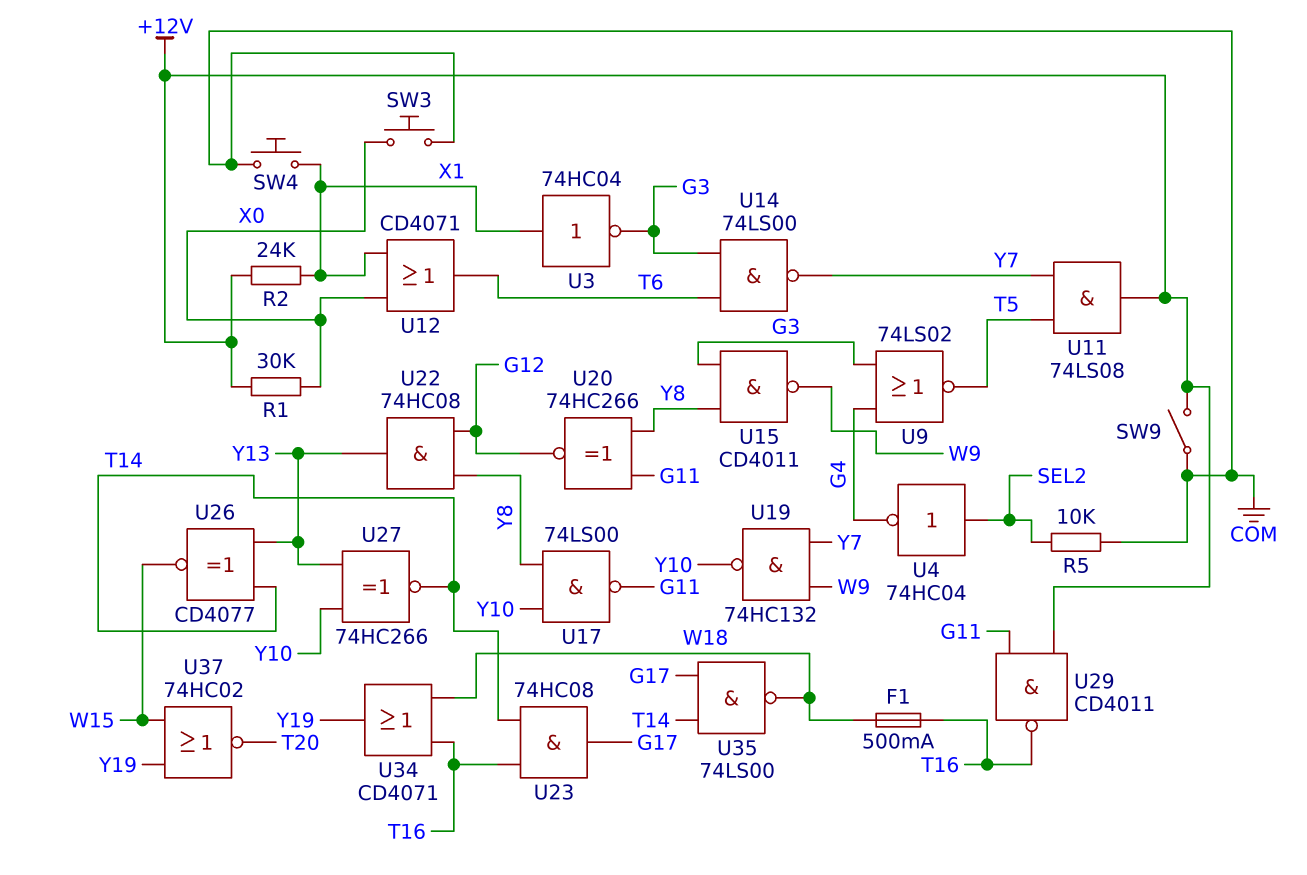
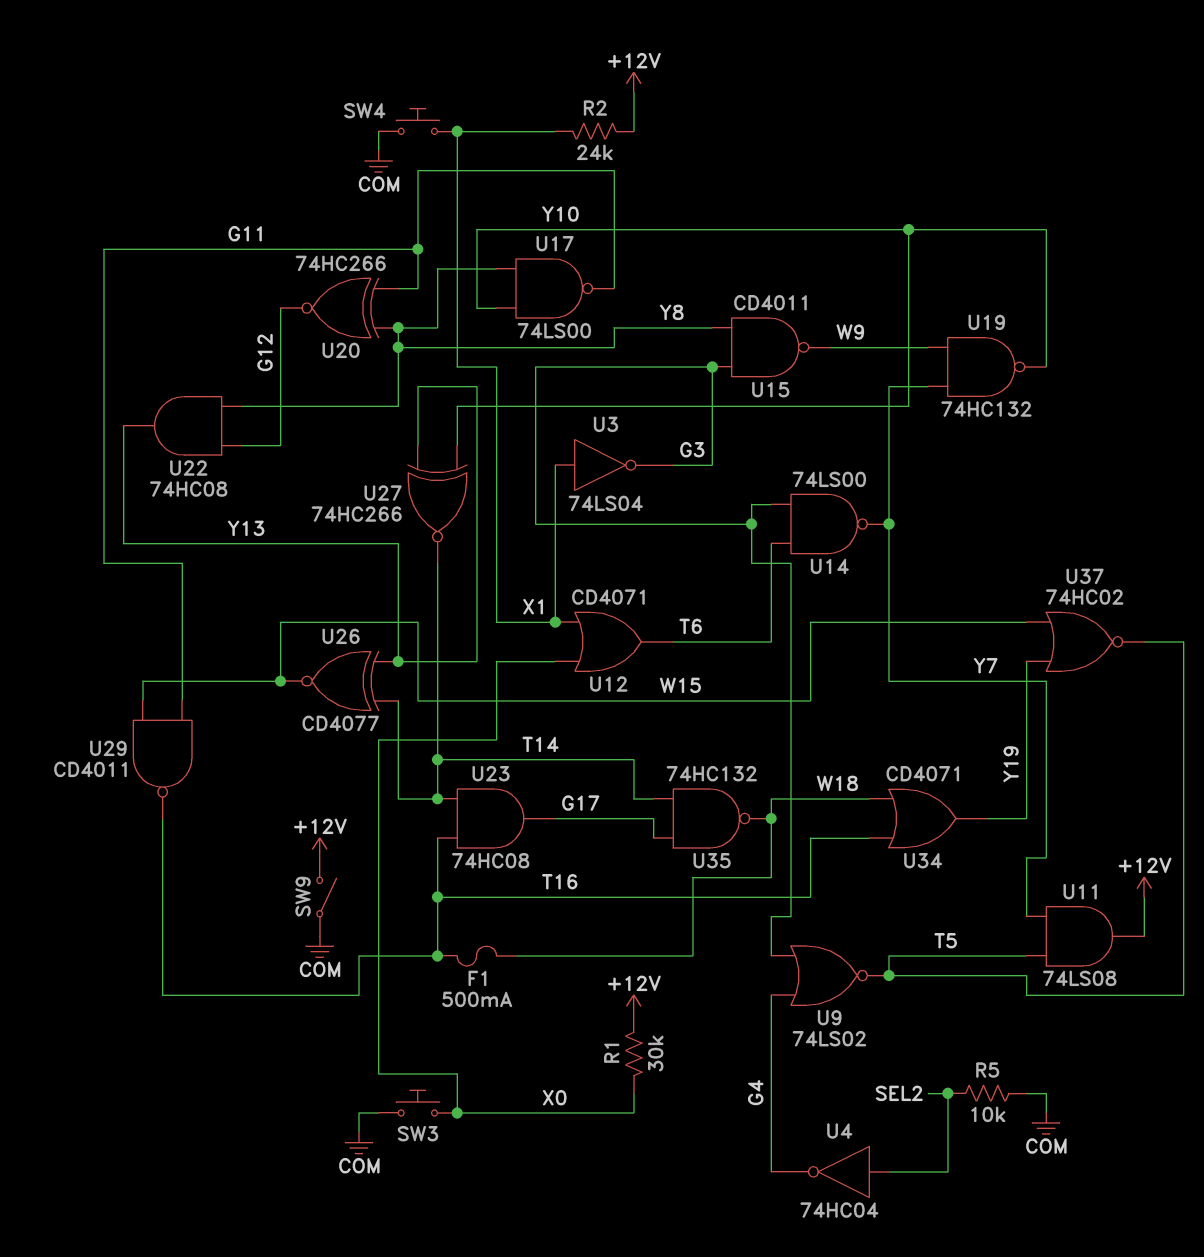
U3: NOT 74HC04 (in X1, out G3) -> NOT 74LS04 (in X1, out G3)
U29: NAND CD4011 (in +12V, in G11, out T16) -> NAND CD4011 (in G11, in W15, out T16)
U35: NAND 74LS00 (in G17, in T14, out W18) -> NAND 74HC132 (in G17, in T14, out W18)
U37: NOR 74HC02 (in W15, in Y19, out T20) -> NOR 74HC02 (in W15, in Y19, out T5)

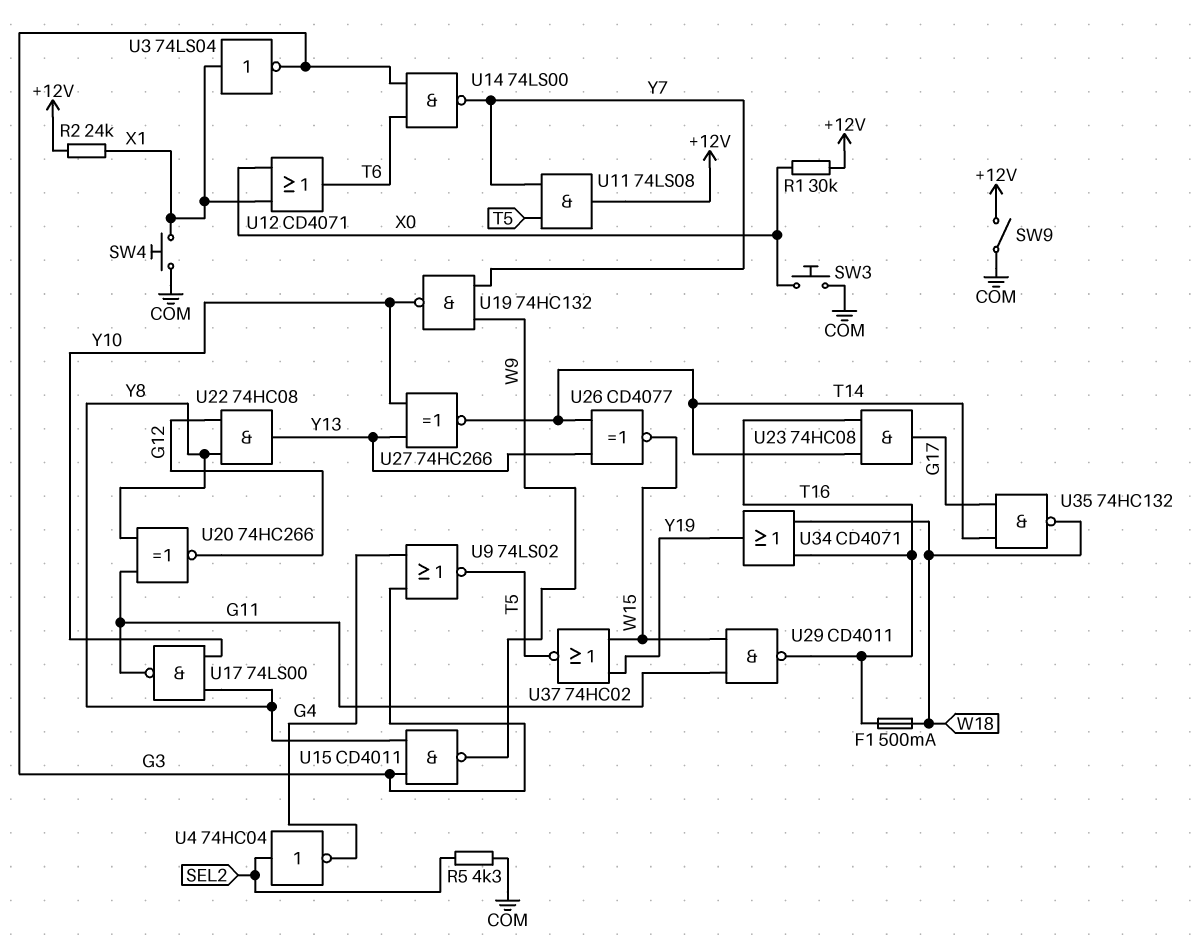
R5: 10k (COM, SEL2) -> 4.3k (COM, SEL2)

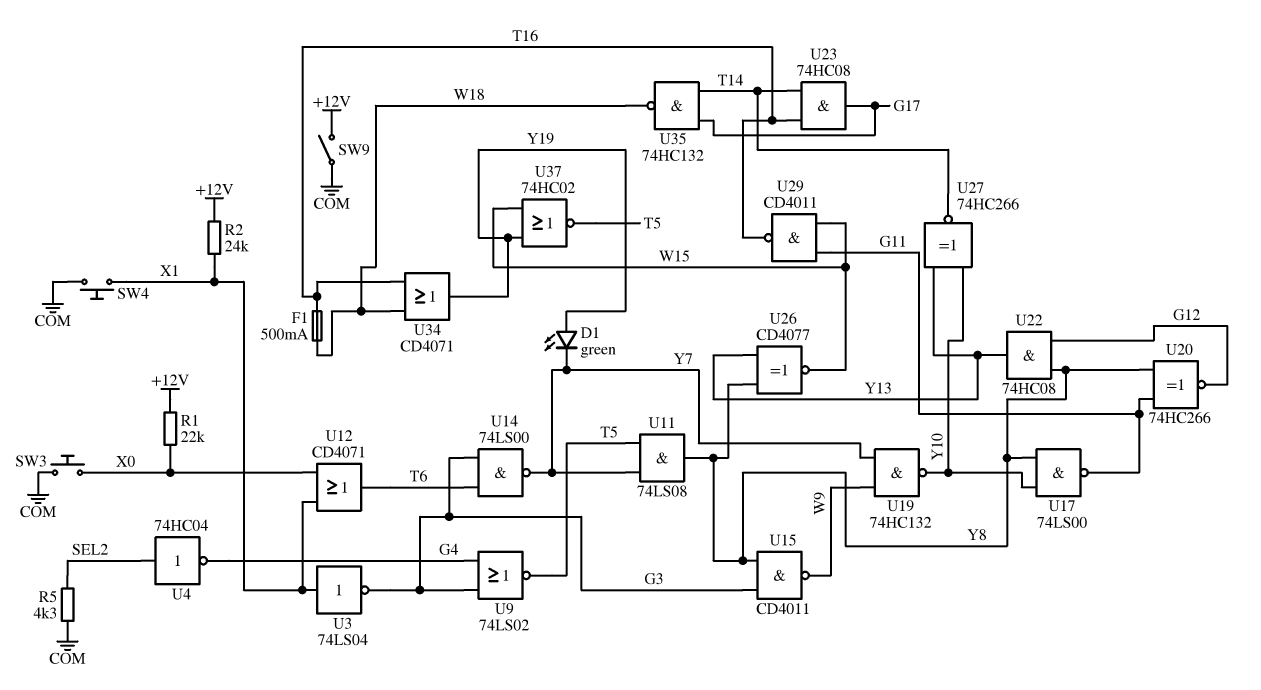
D1: none -> LED green (A Y19, K Y7)
R1: 30k (+12V, X0) -> 22k (+12V, X0)
U11: AND 74LS08 (in T5, in Y7, out +12V) -> AND 74LS08 (in T5, in Y7, out Y8)
U26: XNOR CD4077 (in T14, in Y13, out W15) -> XNOR CD4077 (in Y8, in Y13, out W15)

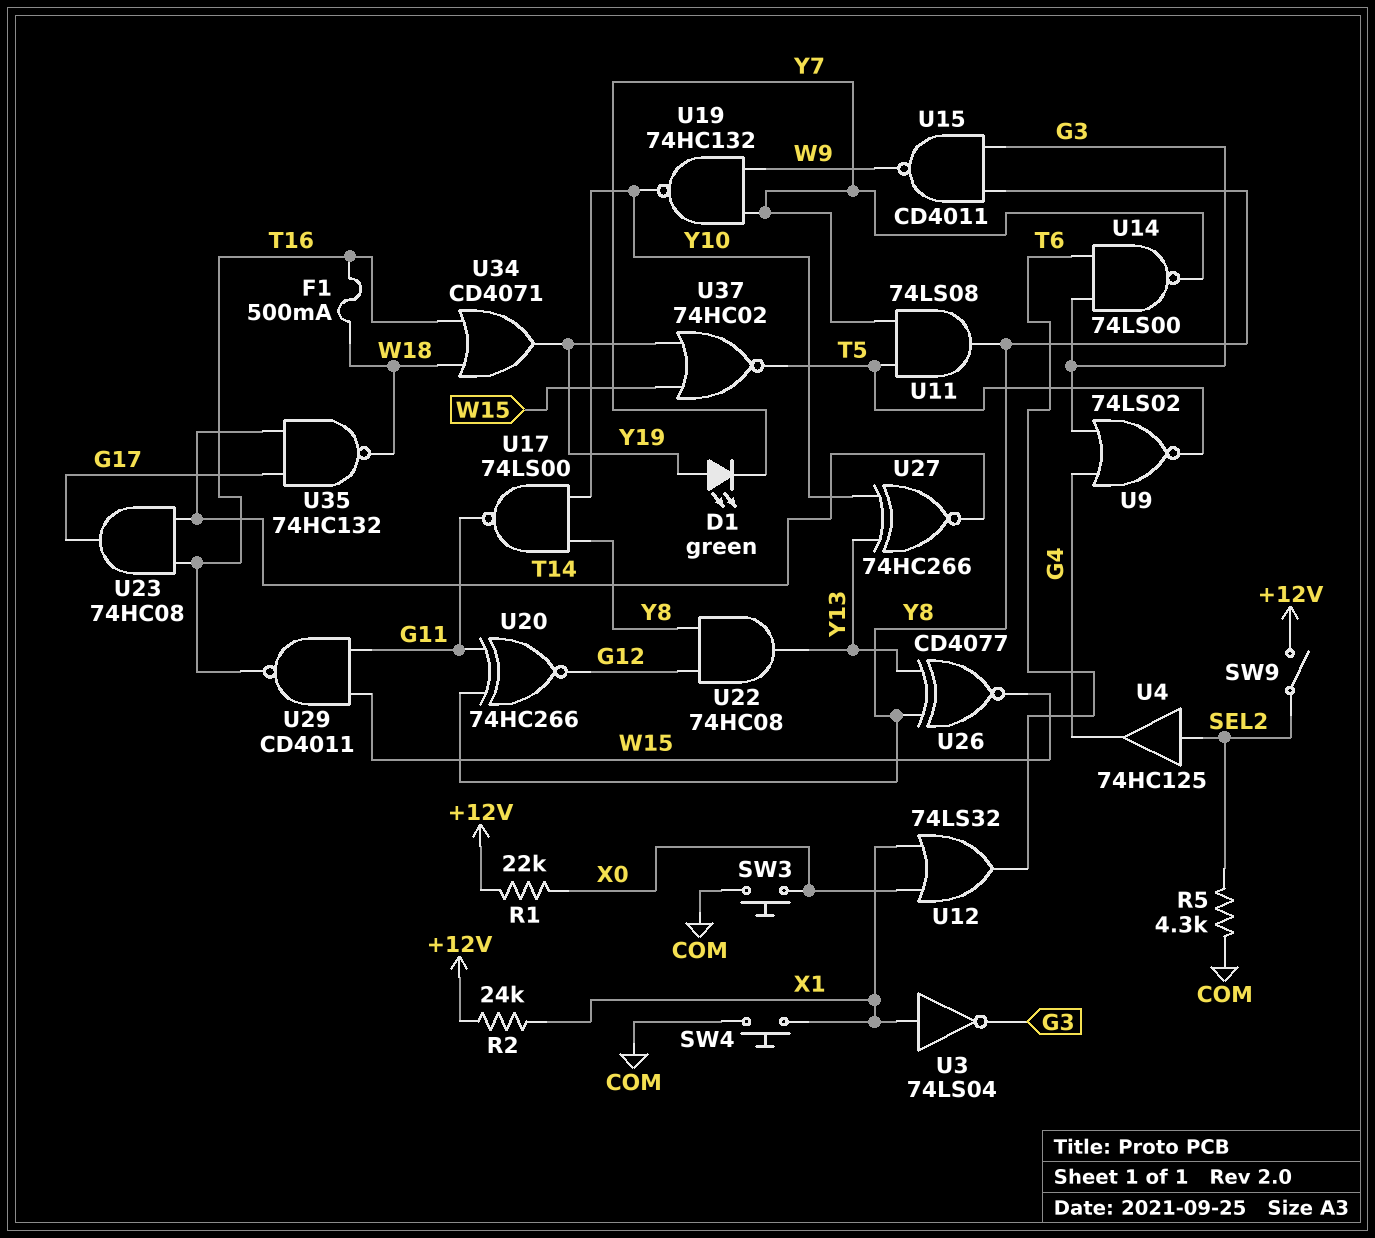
SW9: switch (+12V, COM) -> switch (+12V, SEL2)
U4: NOT 74HC04 (in SEL2, out G4) -> buffer 74HC125 (in SEL2, out G4)
U12: OR CD4071 (in X0, in X1, out T6) -> OR 74LS32 (in X0, in X1, out T6)

